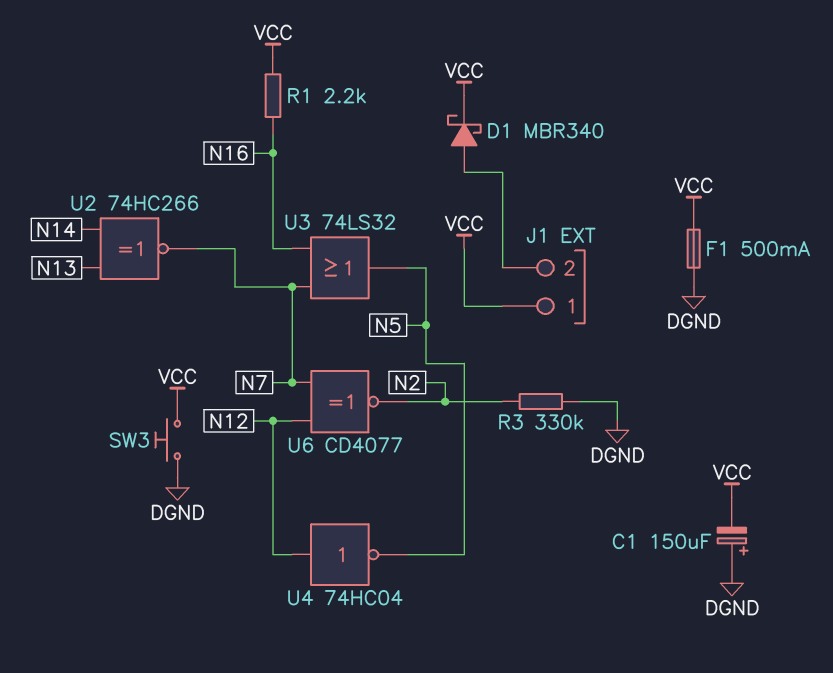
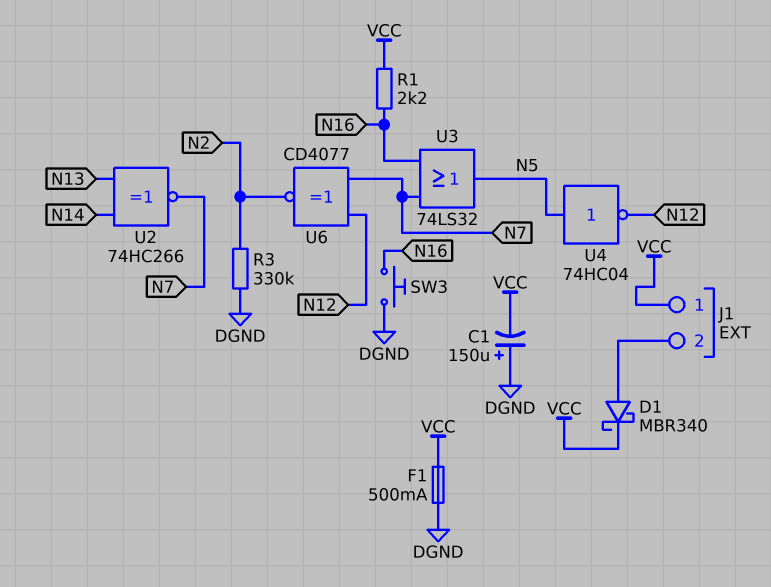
SW3: button (DGND, VCC) -> button (DGND, N16)
U4: NOT 74HC04 (in N12, out N5) -> NOT 74HC04 (in N5, out N12)

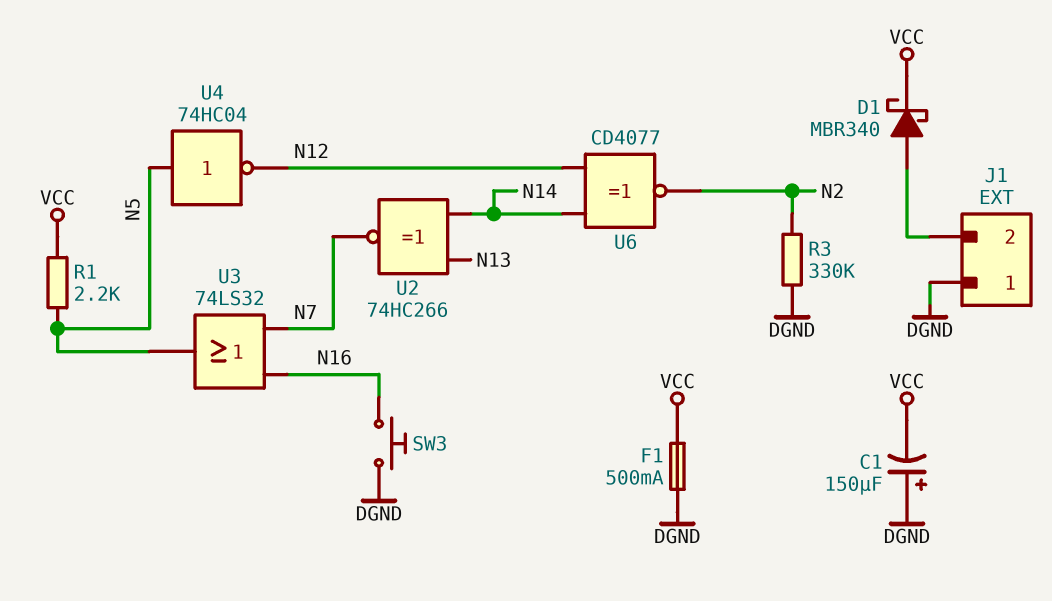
J1 pin 1: VCC -> DGND
R1: 2.2k (N16, VCC) -> 2.2k (N5, VCC)
U6: XNOR CD4077 (in N7, in N12, out N2) -> XNOR CD4077 (in N12, in N14, out N2)

